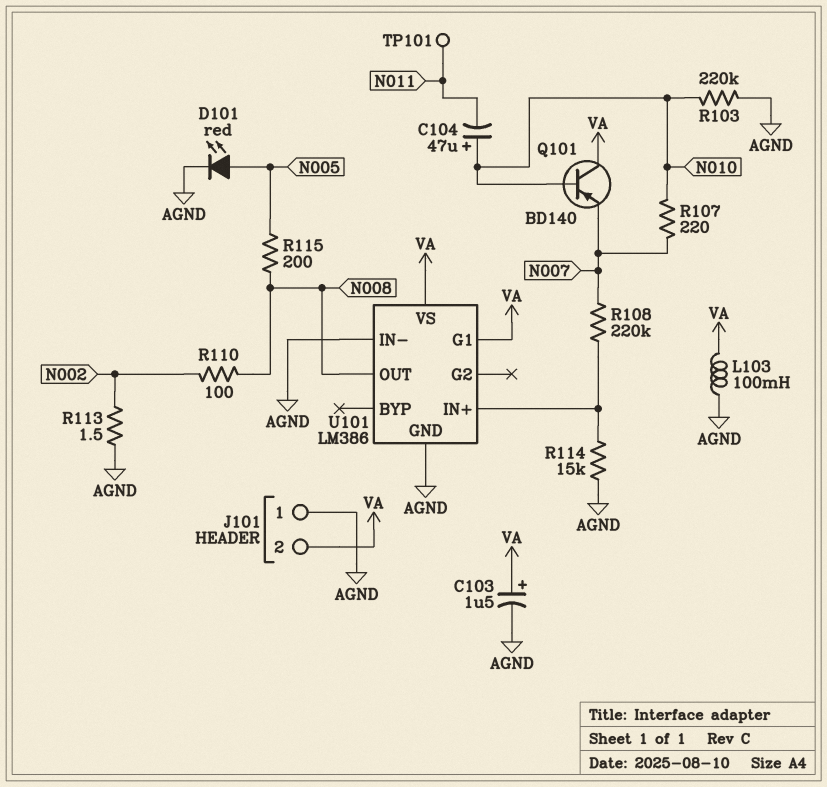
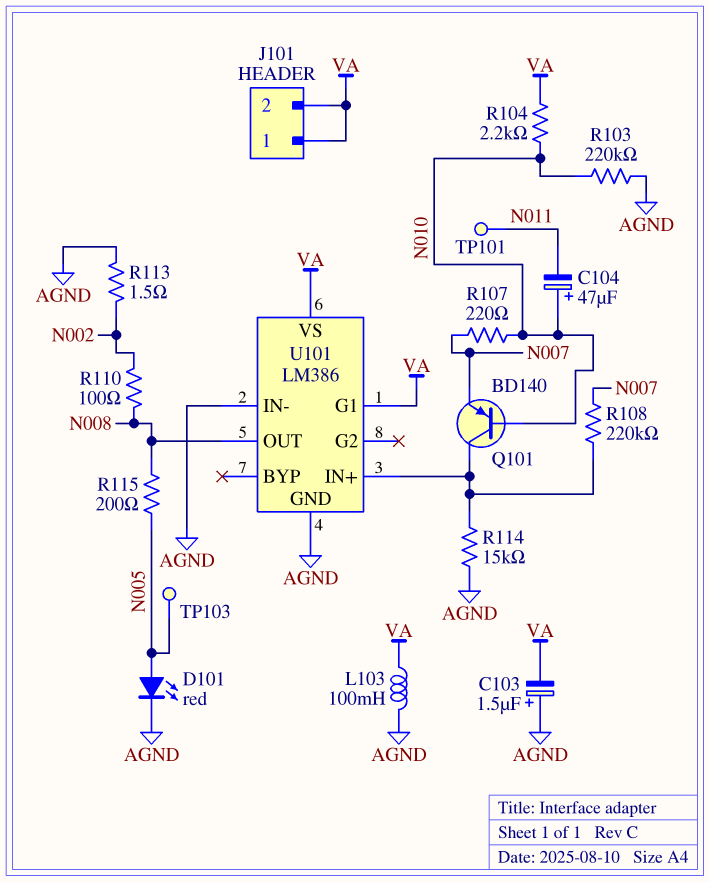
C103: 1.5uF (plus VA, minus AGND) -> 1.5uF (plus AGND, minus VA)
J101 pin 1: AGND -> VA
Q101: PNP BD140 (B N010, C VA, E N007) -> PNP BD140 (B N010, C U101/IN+, E N007)
R104: none -> 2.2k (N010, VA)
TP103: none -> test point (N005)

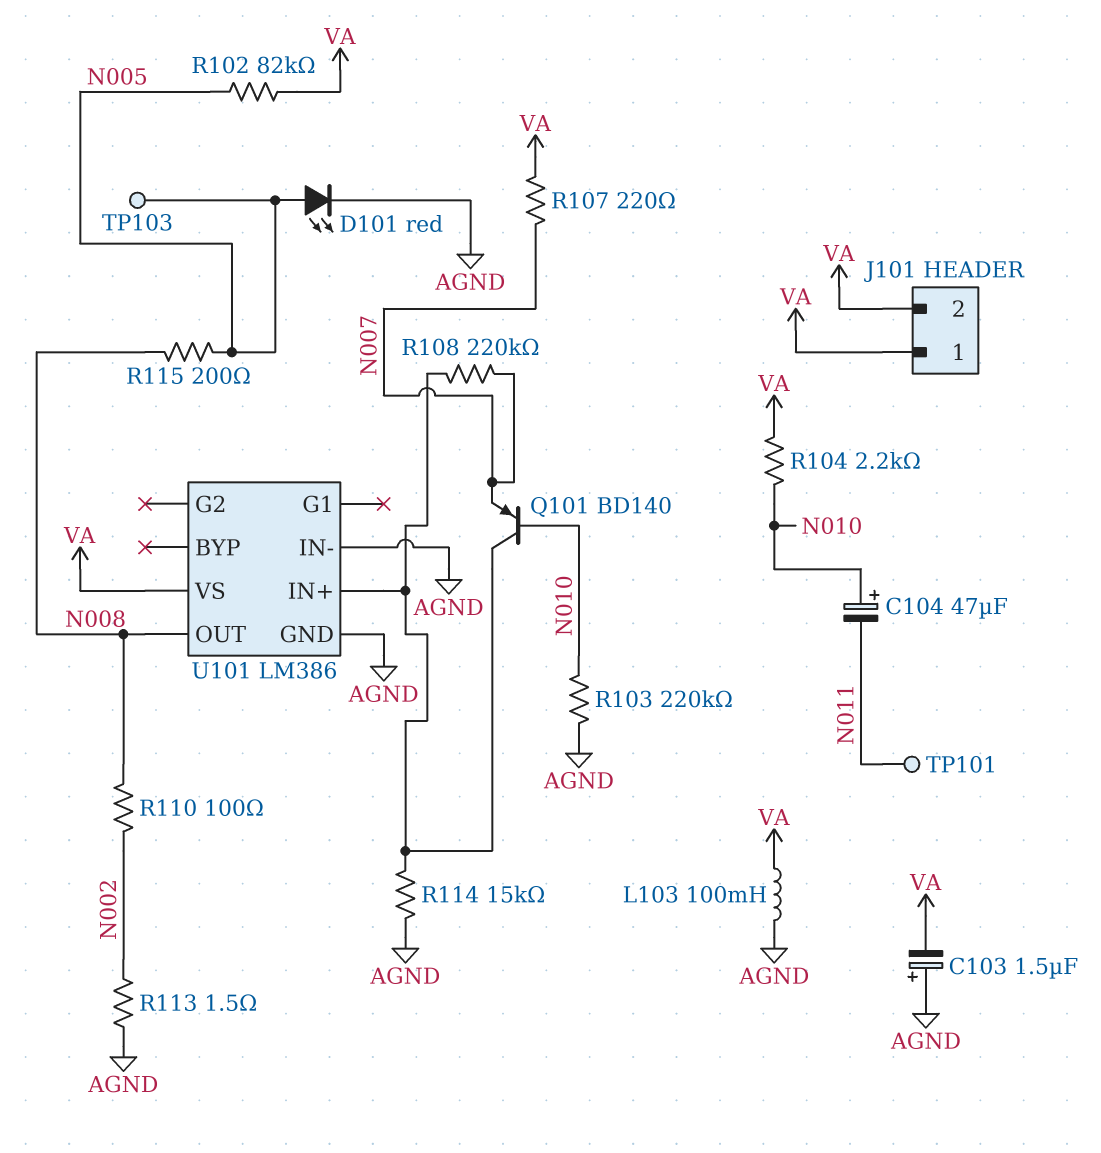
R102: none -> 82k (N005, VA)
R107: 220 (N007, N010) -> 220 (N007, VA)
U101 pin G1: VA -> none

